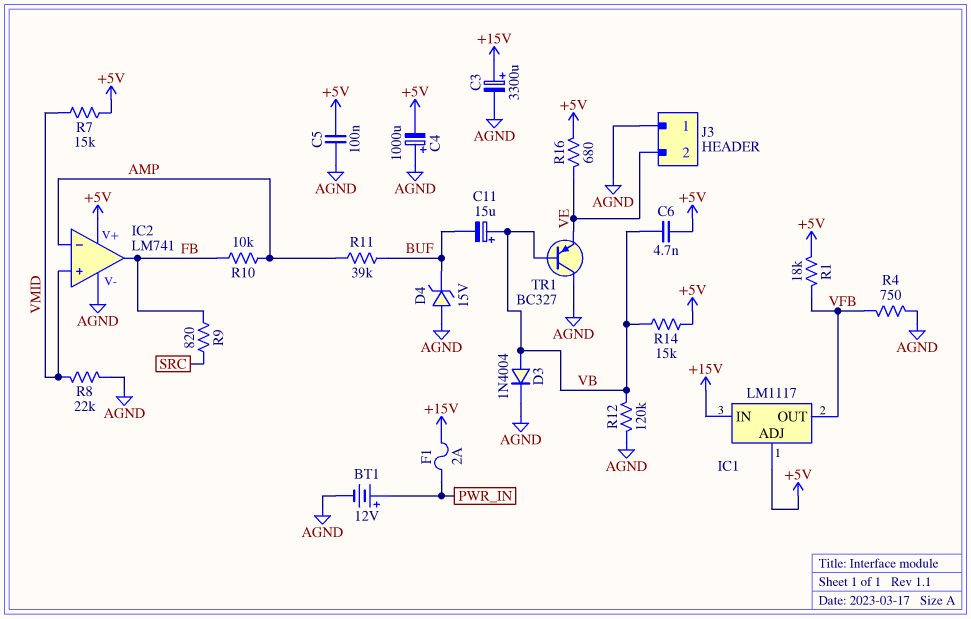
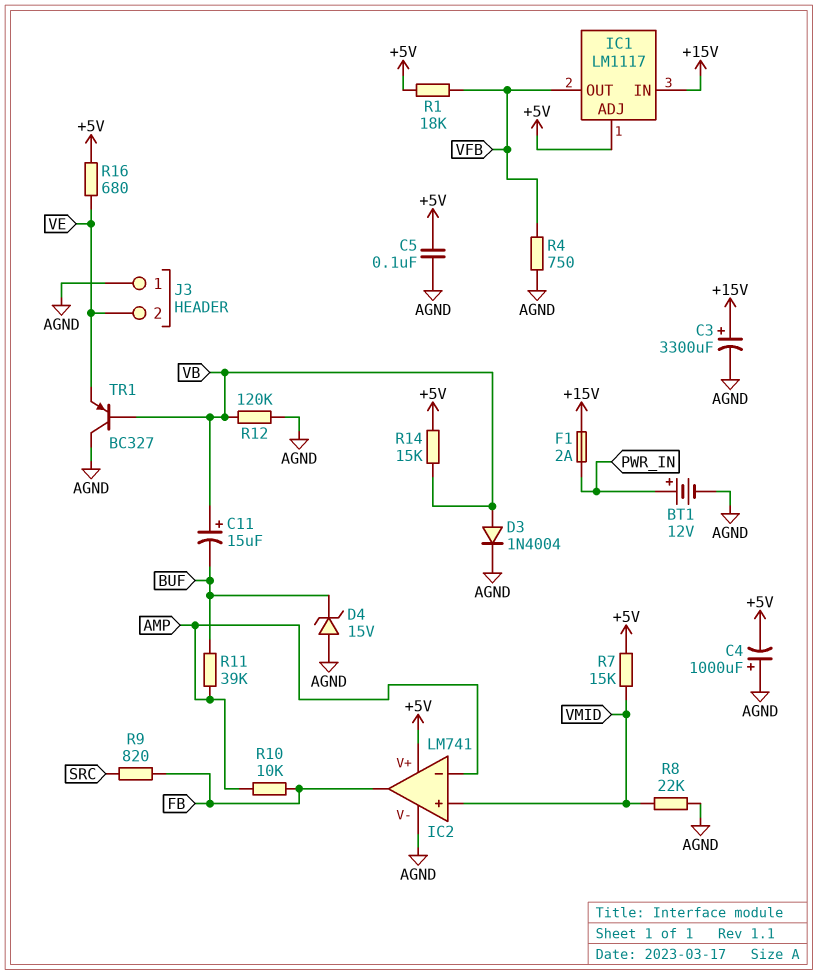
C6: 4.7nF (+5V, VB) -> none

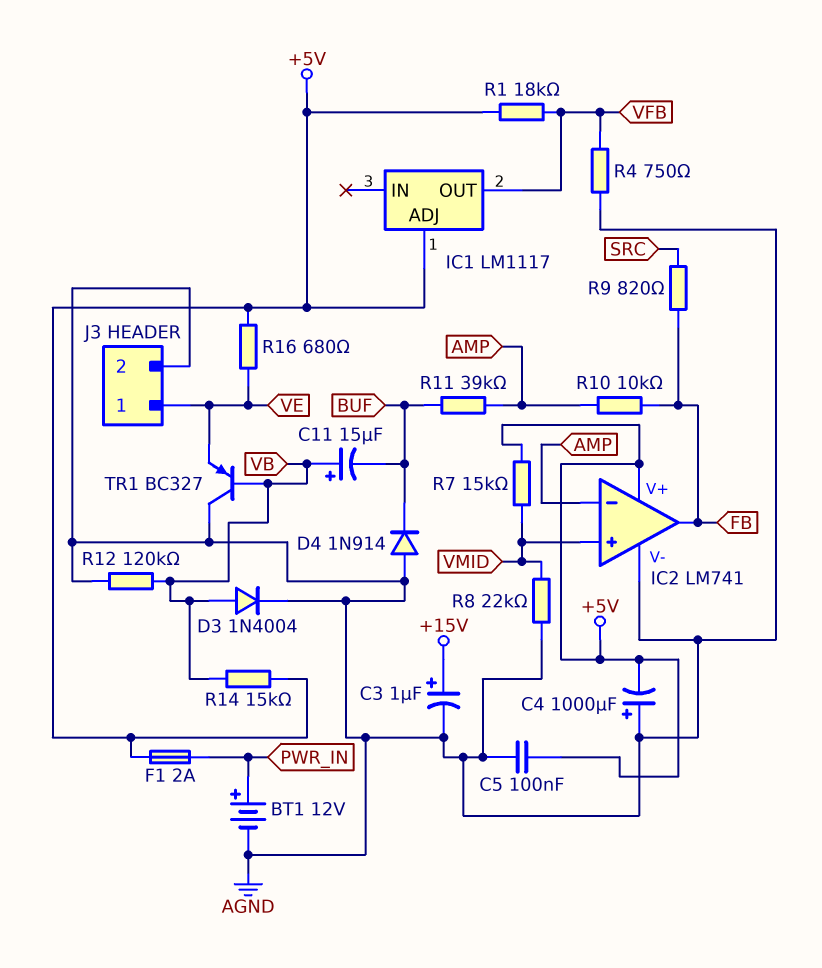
C3: 3300uF (plus +15V, minus AGND) -> 1uF (plus +15V, minus AGND)
D4: zener 15V (A AGND, K BUF) -> diode 1N914 (A AGND, K BUF)
F1: 2A (+15V, PWR_IN) -> 2A (+5V, PWR_IN)
IC1 pin IN: +15V -> none
J3 pin 1: AGND -> VE
J3 pin 2: VE -> AGND

